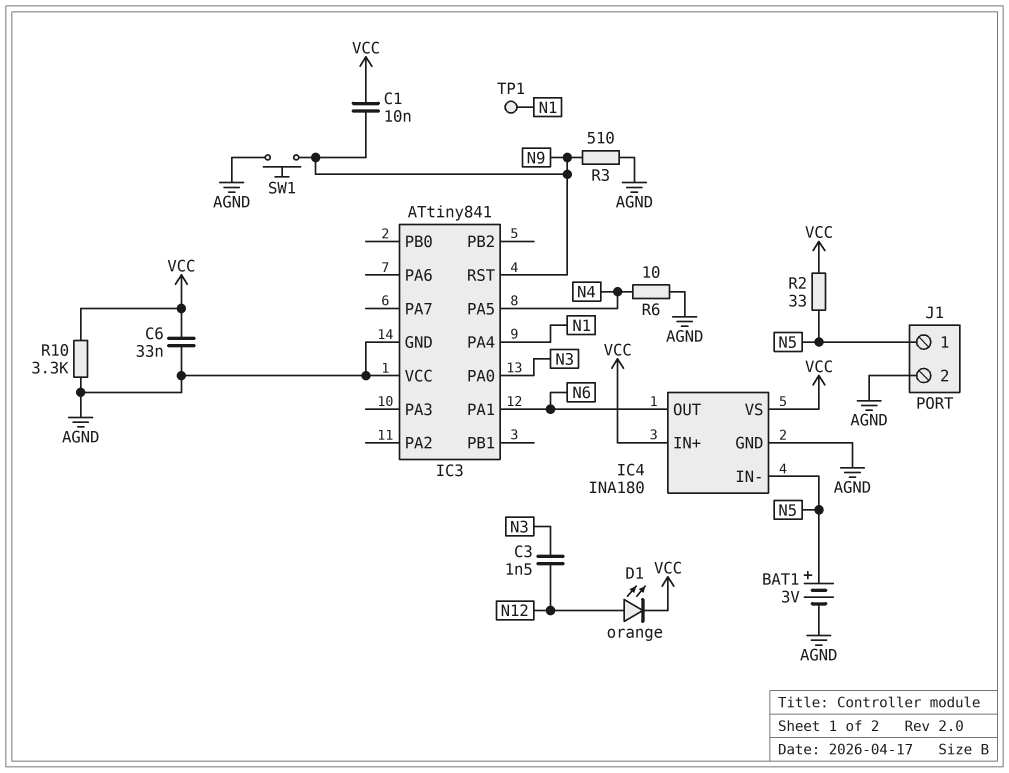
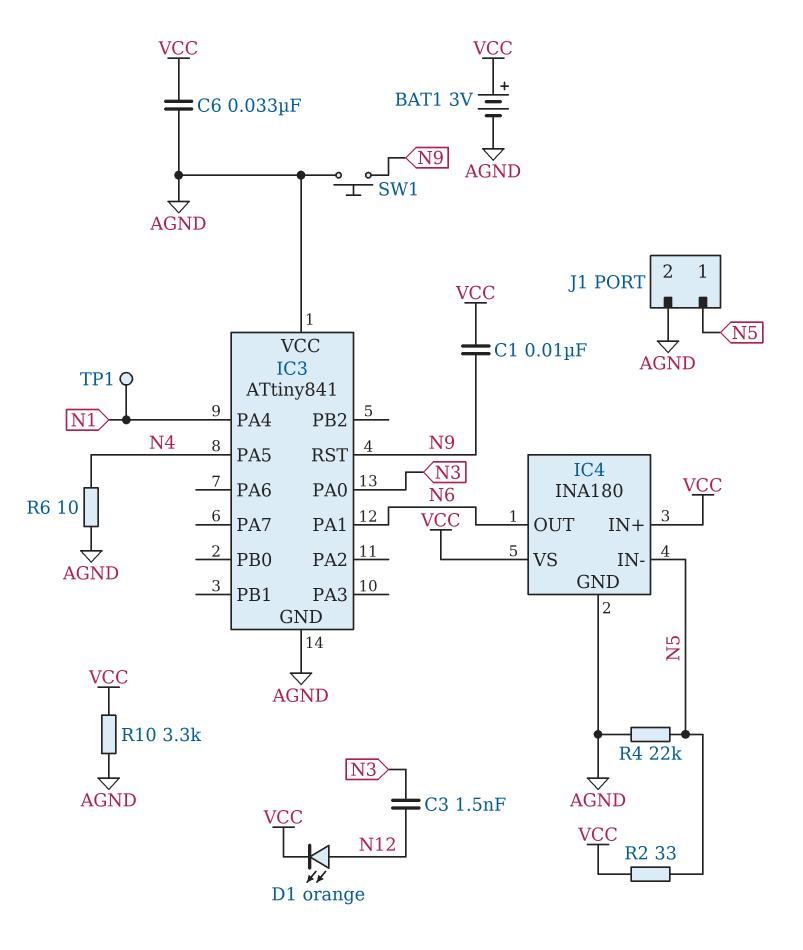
BAT1: 3V (plus N5, minus AGND) -> 3V (plus VCC, minus AGND)
R3: 510 (AGND, N9) -> none
R4: none -> 22k (AGND, N5)

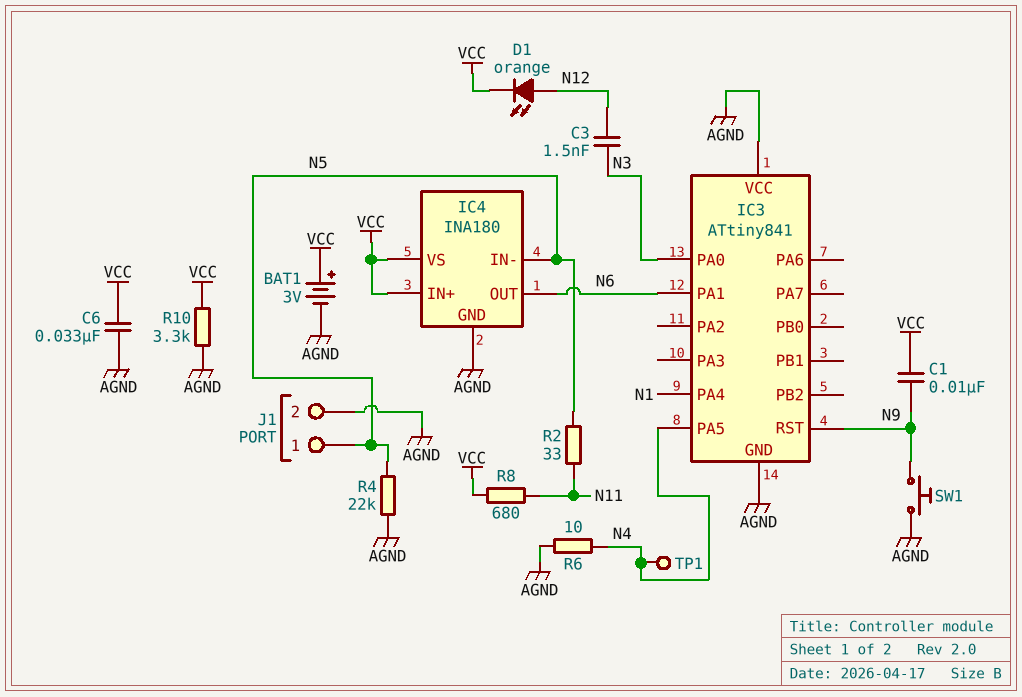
R2: 33 (N5, VCC) -> 33 (N5, N11)
R8: none -> 680 (N11, VCC)
TP1: test point (N1) -> test point (N4)

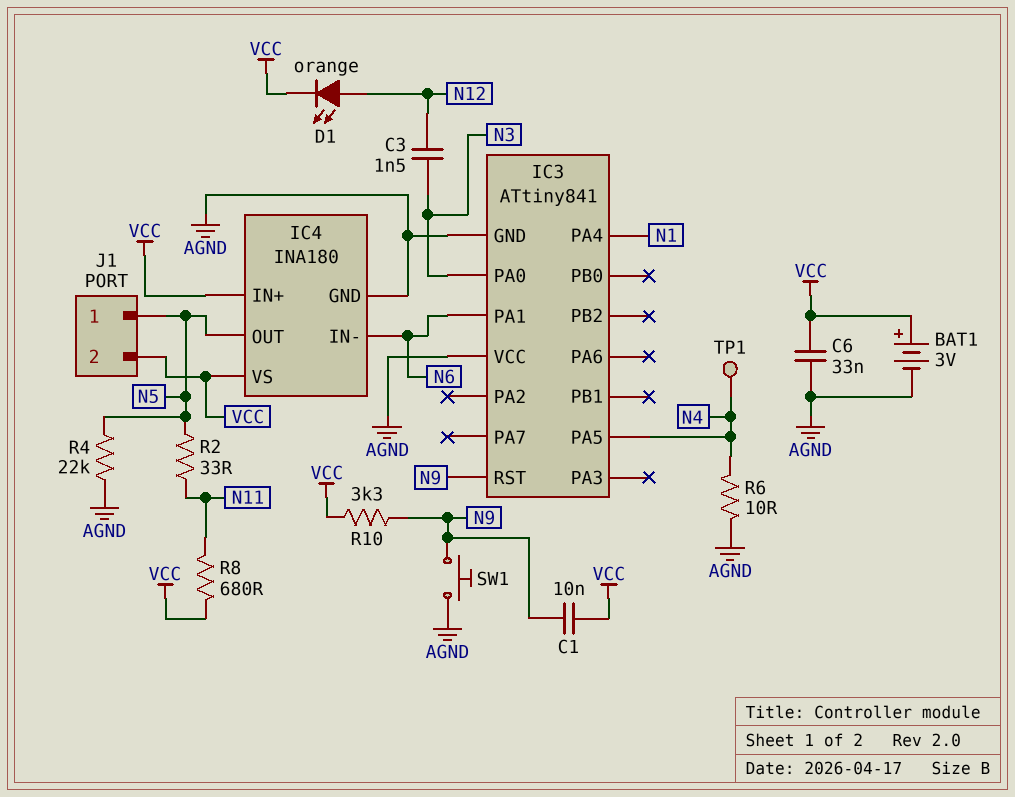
IC4 pin IN-: N5 -> N6
IC4 pin OUT: N6 -> N5
J1 pin 2: AGND -> VCC
R10: 3.3k (AGND, VCC) -> 3.3k (N9, VCC)

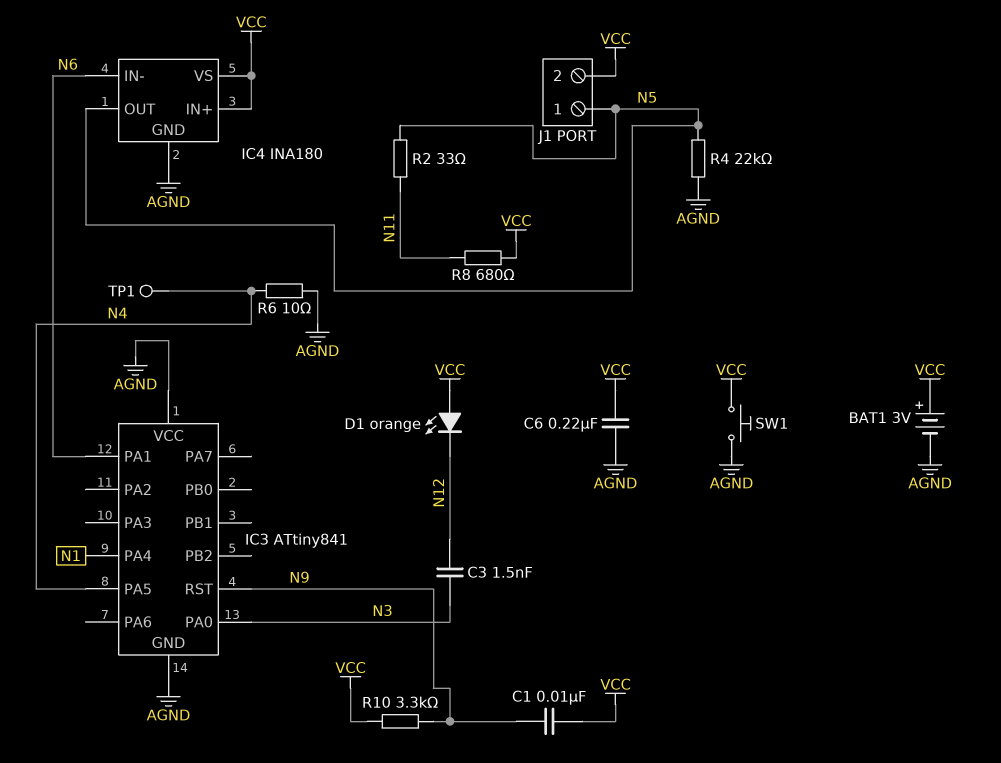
C6: 33nF (AGND, VCC) -> 220nF (AGND, VCC)
D1: LED orange (A N12, K VCC) -> LED orange (A VCC, K N12)
SW1: button (AGND, N9) -> button (AGND, VCC)

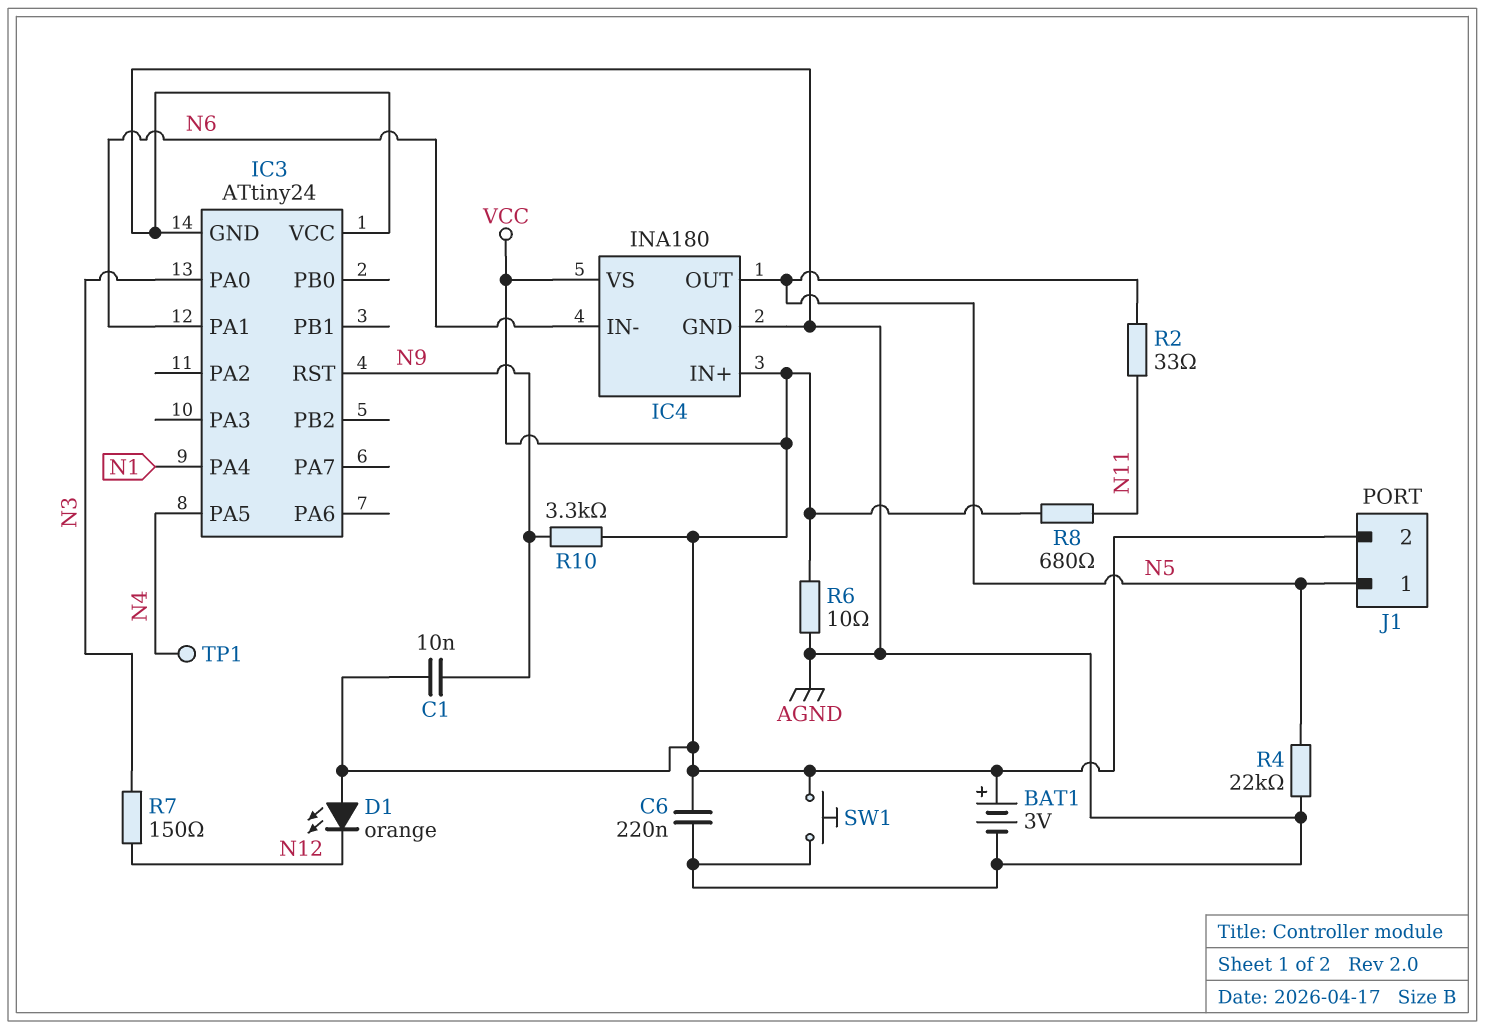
C3: 1.5nF (N3, N12) -> none
IC3: ATtiny841 -> ATtiny24
R6: 10 (AGND, N4) -> 10 (AGND, VCC)
R7: none -> 150 (N3, N12)

